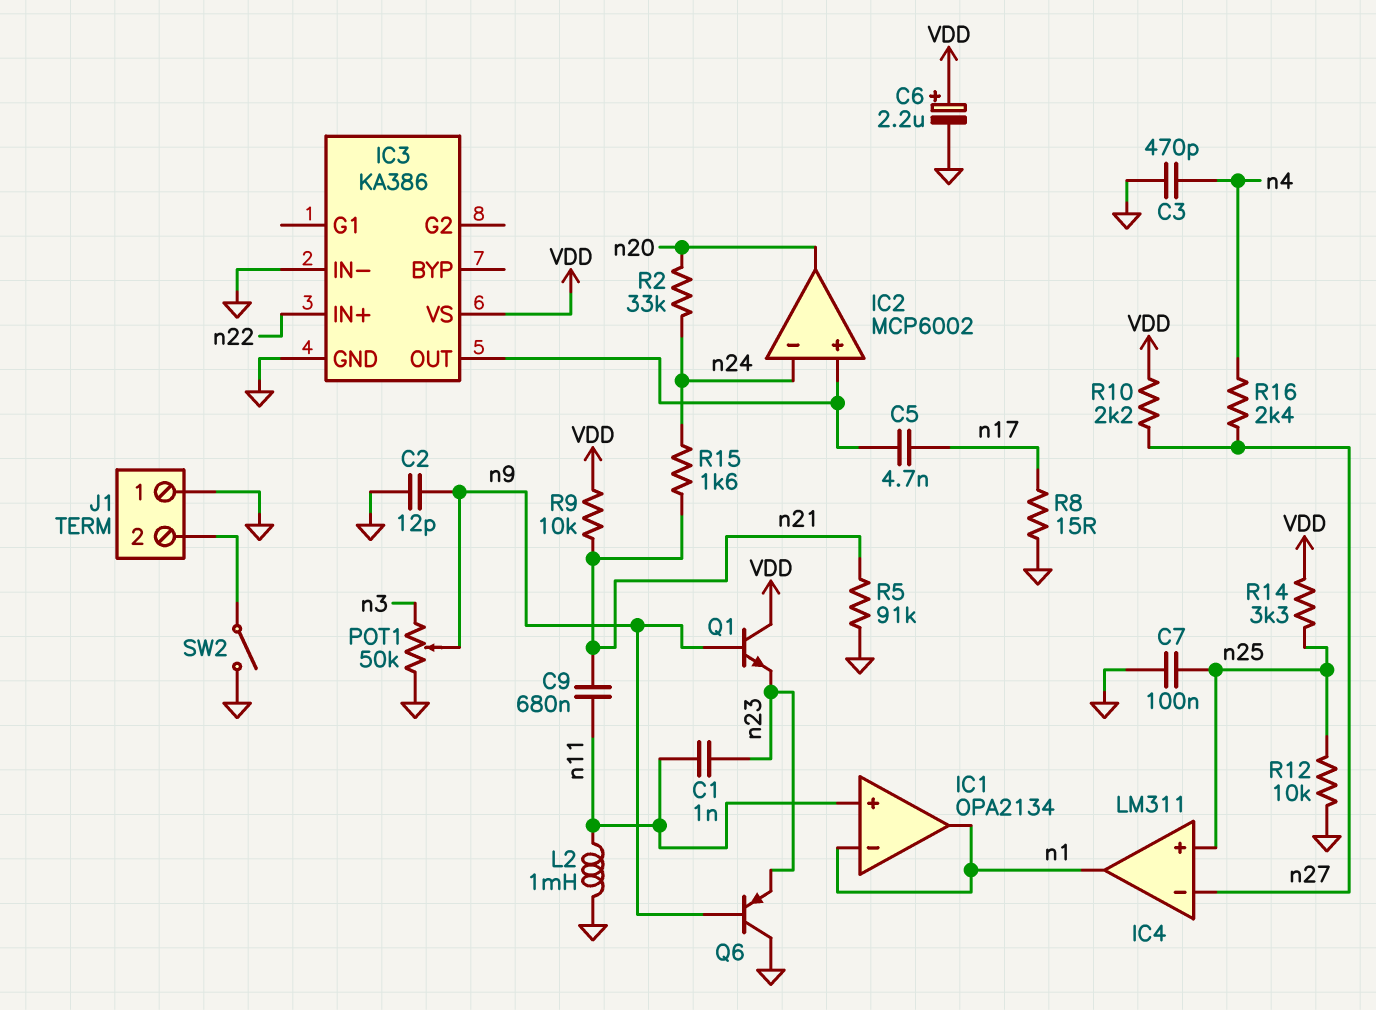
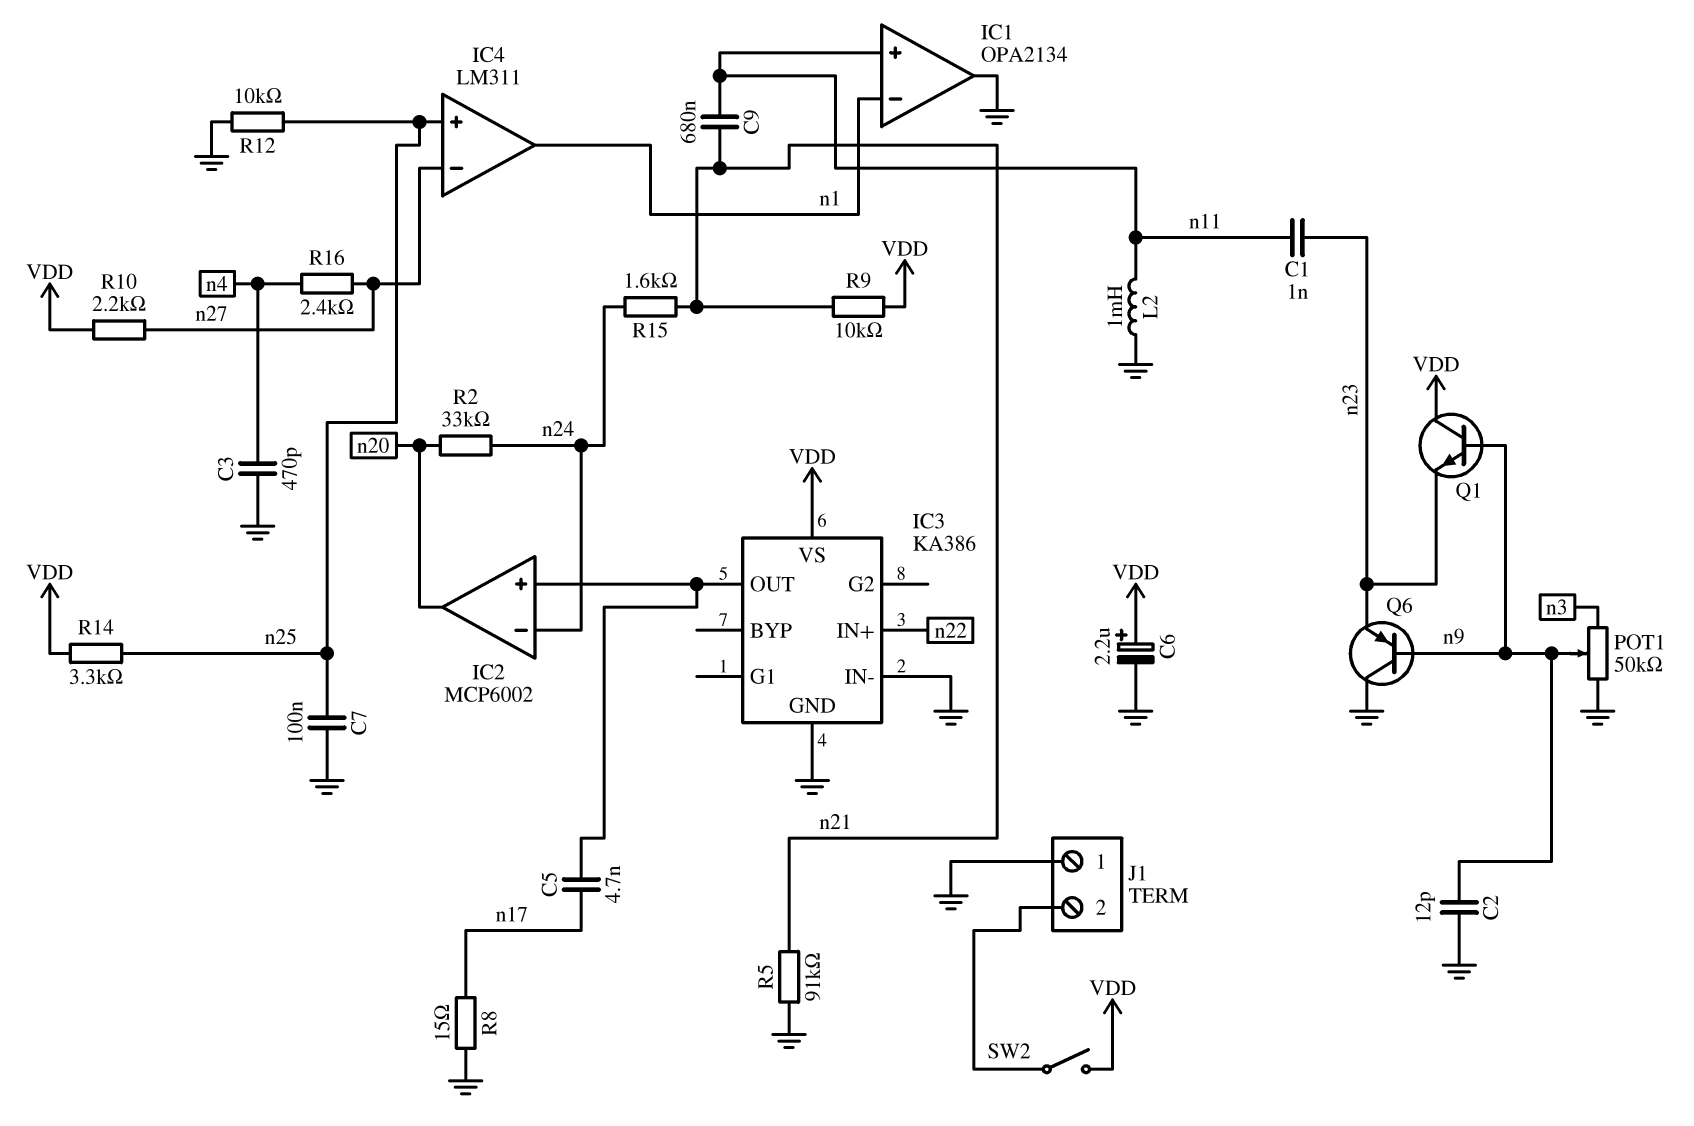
IC1 pin out: n1 -> GND
SW2: switch (GND, J1/2) -> switch (J1/2, VDD)

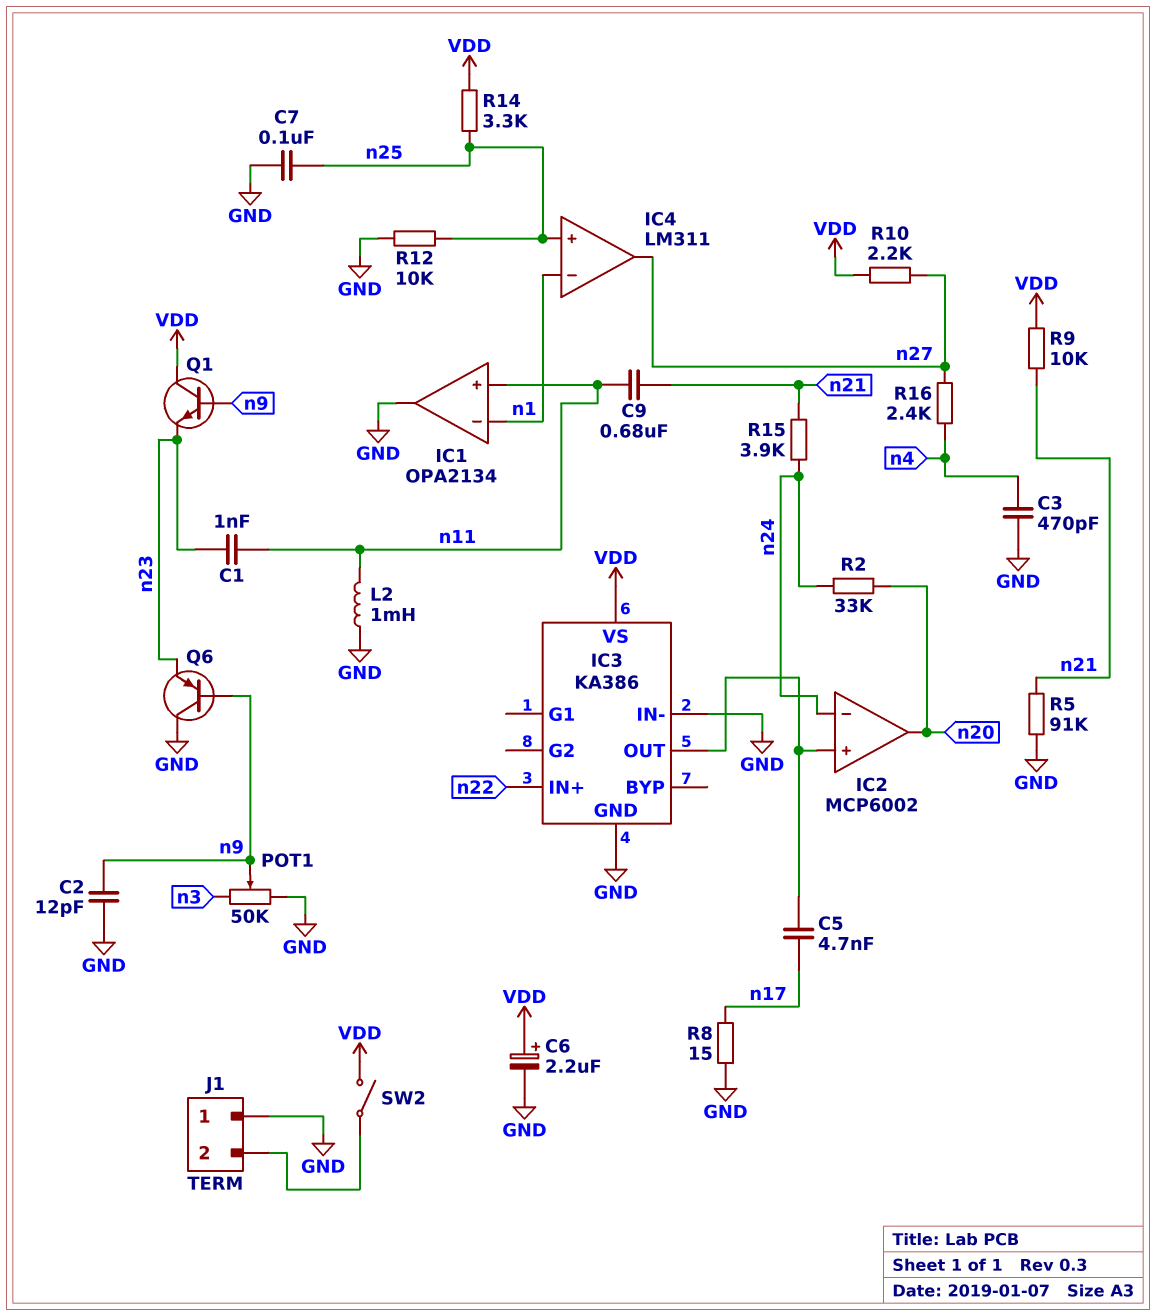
IC4 pin in-: n27 -> n1
IC4 pin out: n1 -> n27
R15: 1.6k (n21, n24) -> 3.9k (n21, n24)

